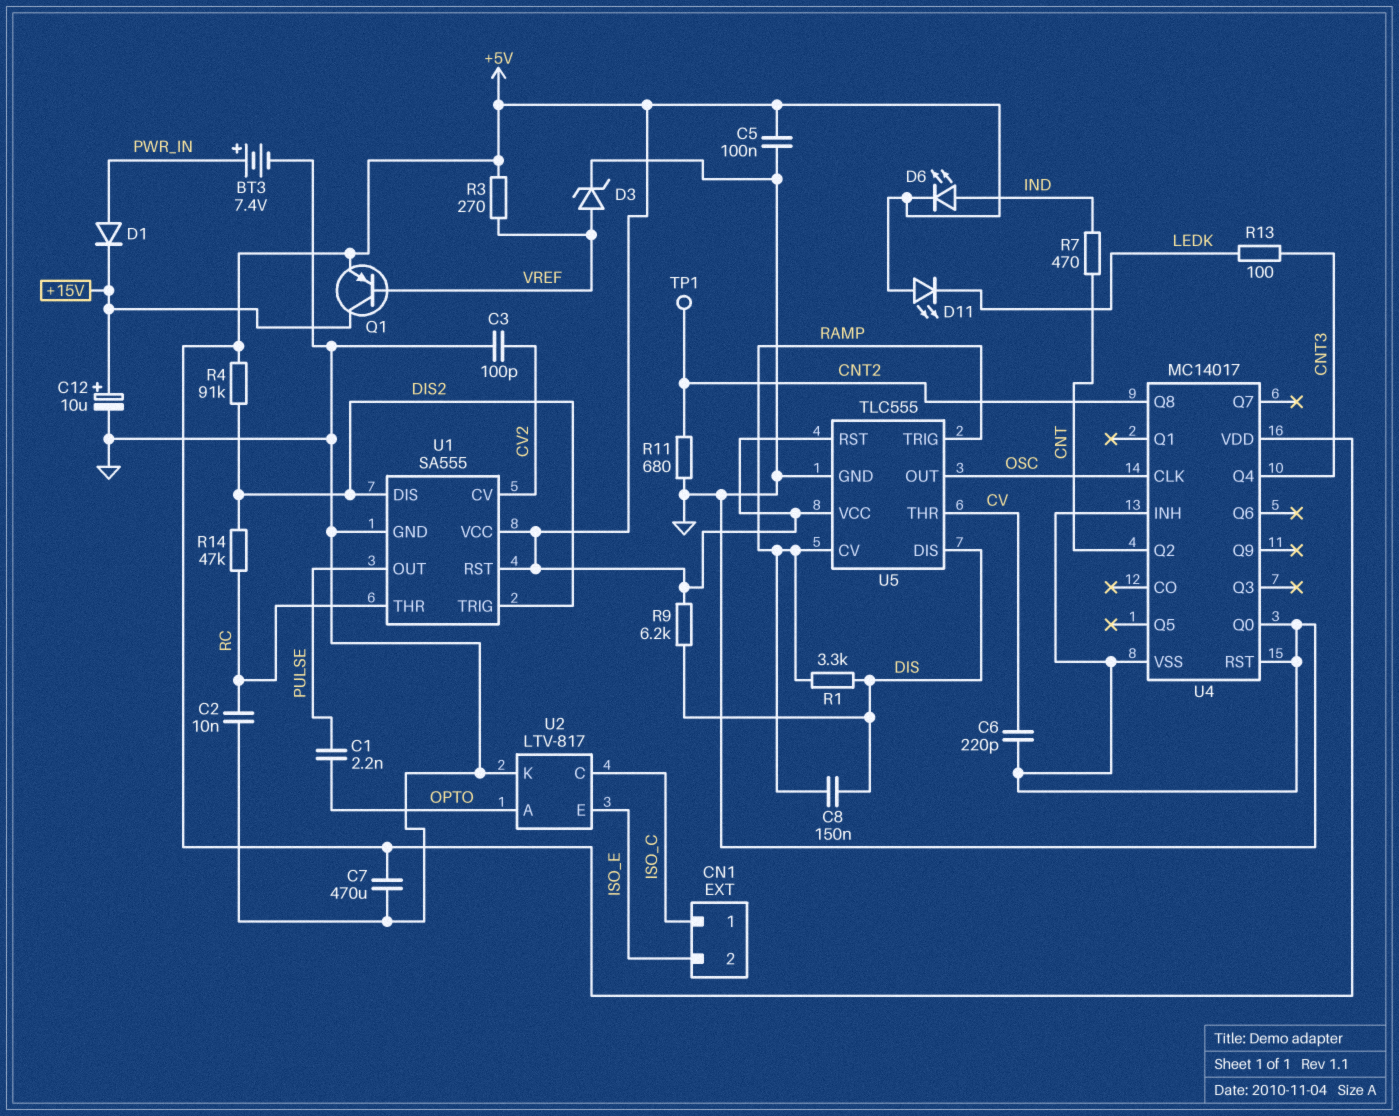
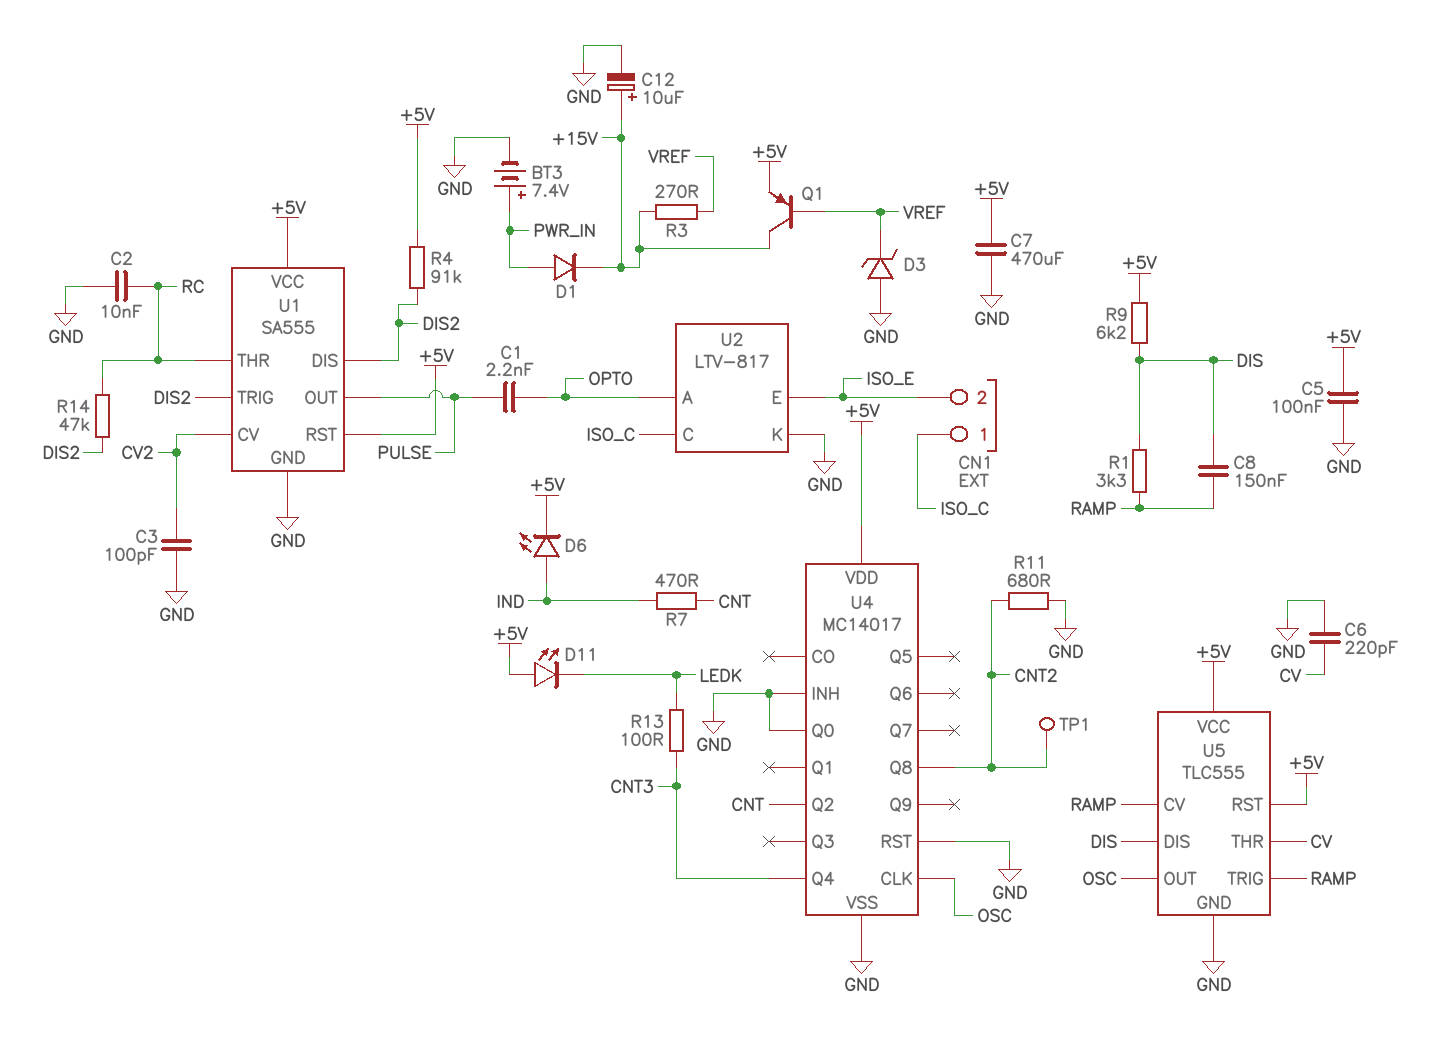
D3: zener (A VREF, K GND) -> zener (A GND, K VREF)
R3: 270 (+5V, VREF) -> 270 (+15V, VREF)

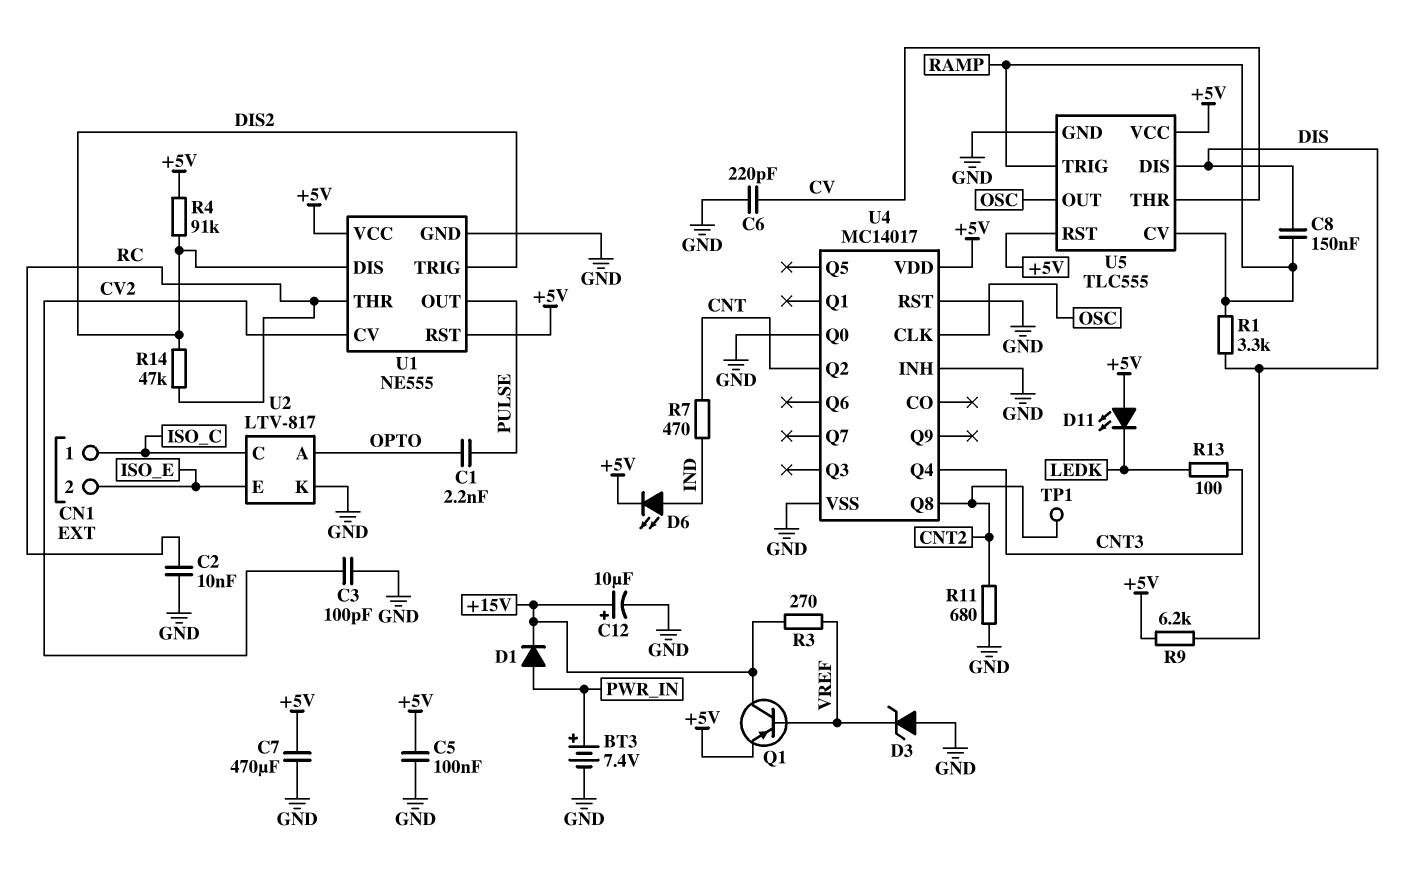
U1: SA555 -> NE555

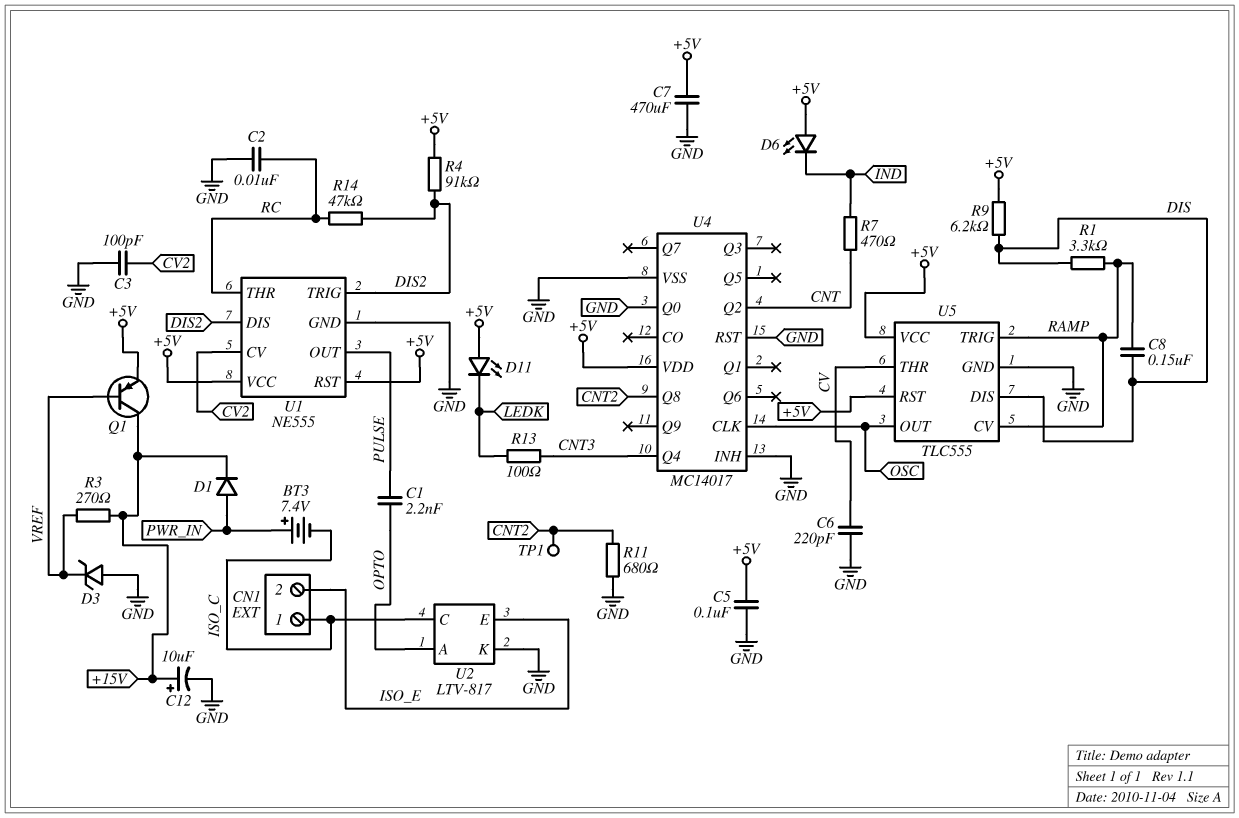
BT3: 7.4V (plus PWR_IN, minus GND) -> 7.4V (plus PWR_IN, minus ISO_C)
D6: LED (A IND, K +5V) -> LED (A +5V, K IND)

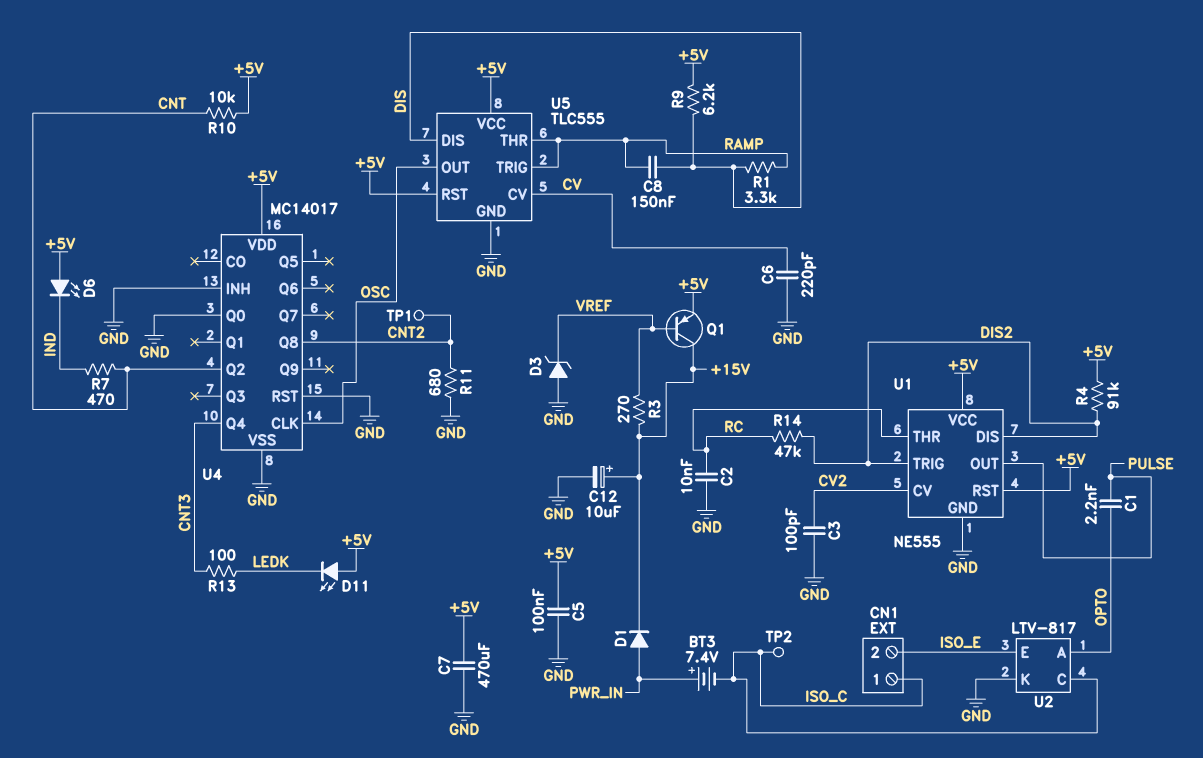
R10: none -> 10k (+5V, CNT)
TP2: none -> test point (ISO_C)
U5 pin CV: RAMP -> CV
U5 pin THR: CV -> RAMP

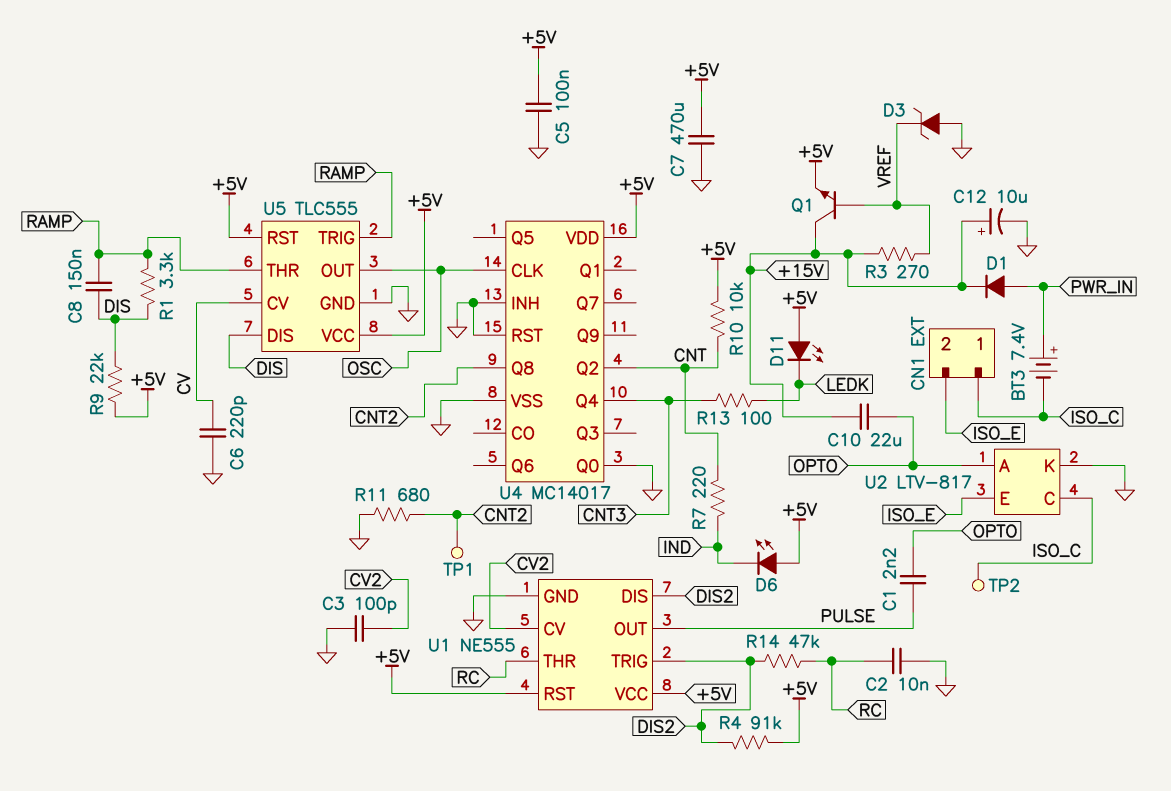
C10: none -> 22uF (+15V, OPTO)
Q1: PNP (B VREF, C +15V, E +5V) -> NPN (B VREF, C +15V, E +5V)
R7: 470 (CNT, IND) -> 220 (CNT, IND)
R9: 6.2k (+5V, DIS) -> 22k (+5V, DIS)

